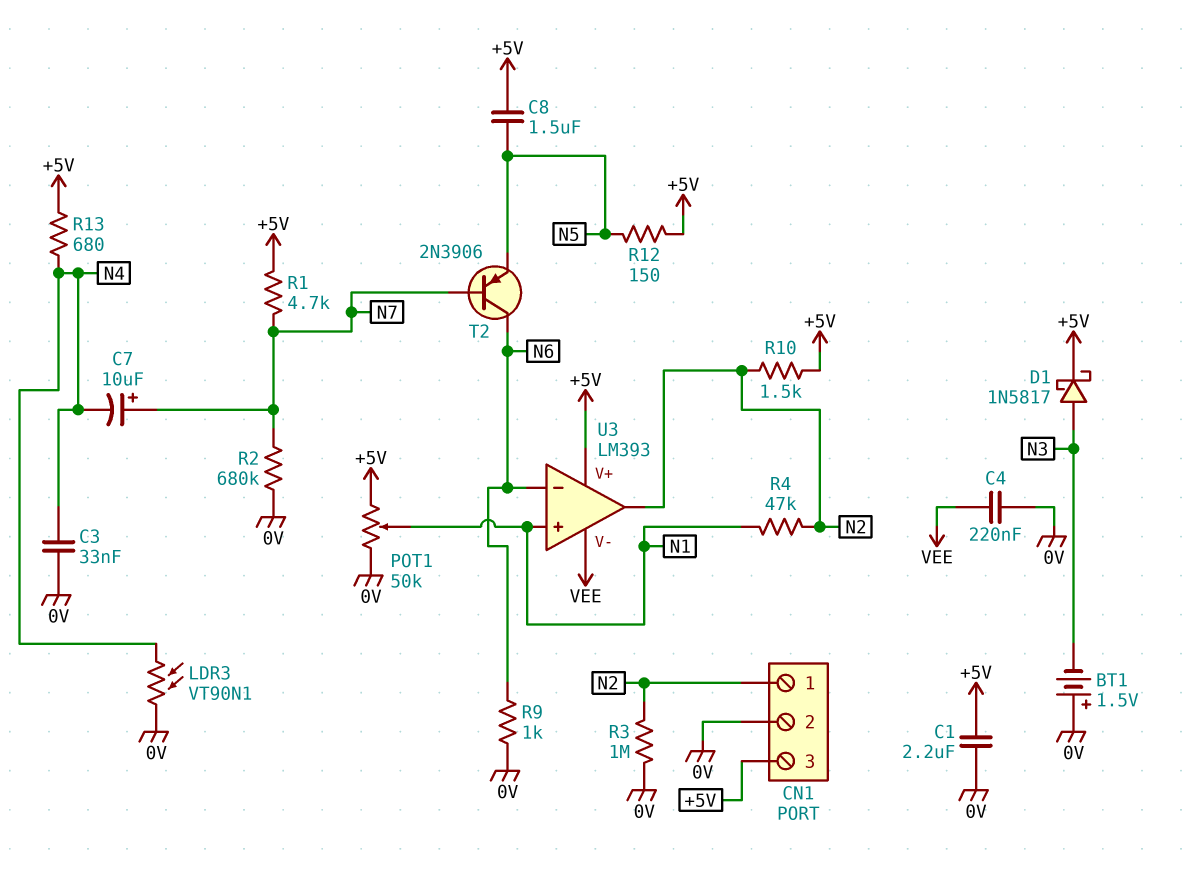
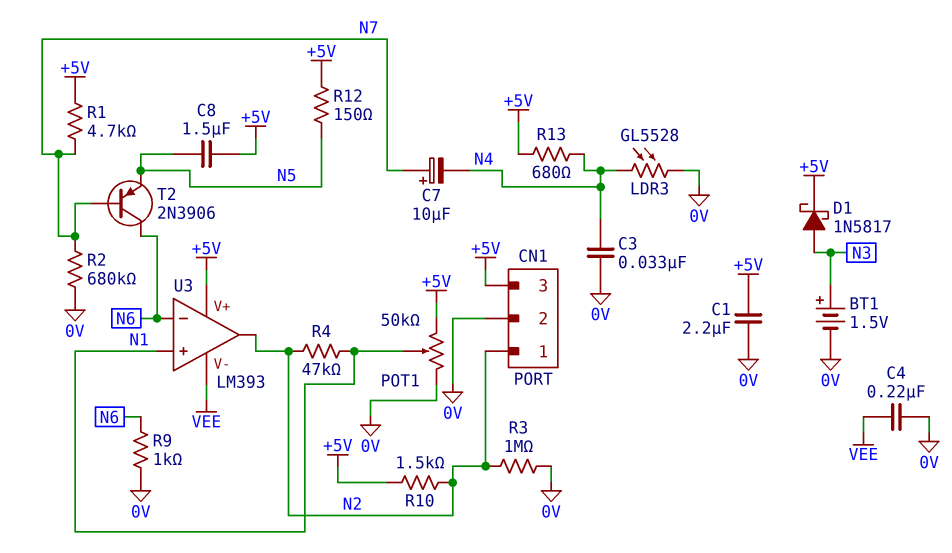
BT1: 1.5V (plus 0V, minus N3) -> 1.5V (plus N3, minus 0V)
LDR3: VT90N1 (0V, N4) -> GL5528 (0V, N4)

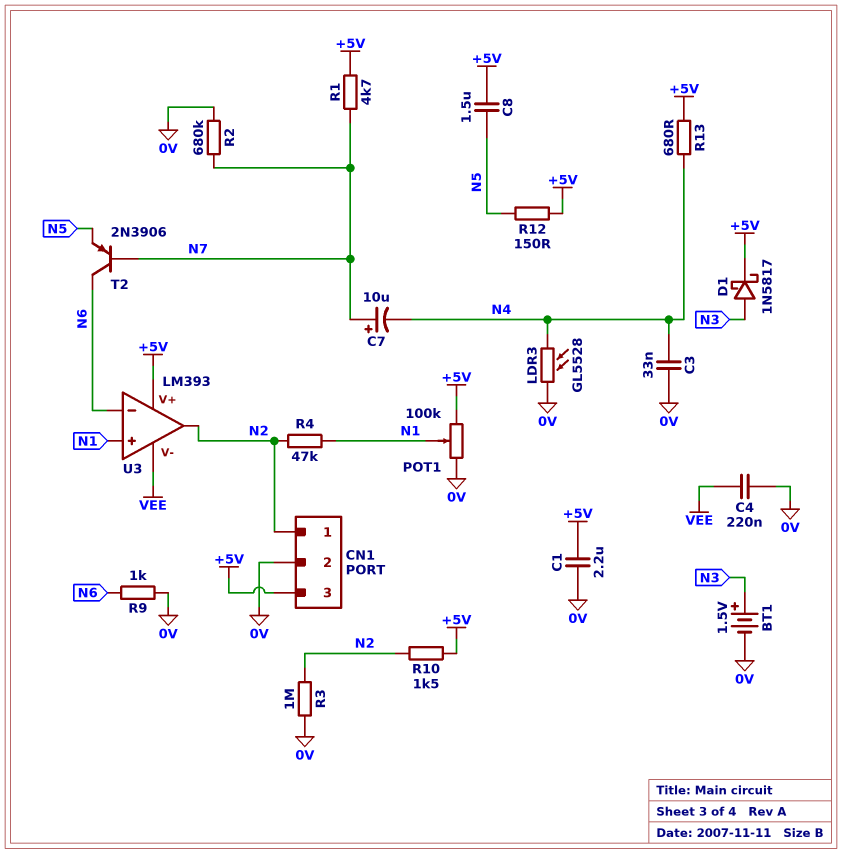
POT1: 50k (+5V, 0V, wiper N1) -> 100k (+5V, 0V, wiper N1)

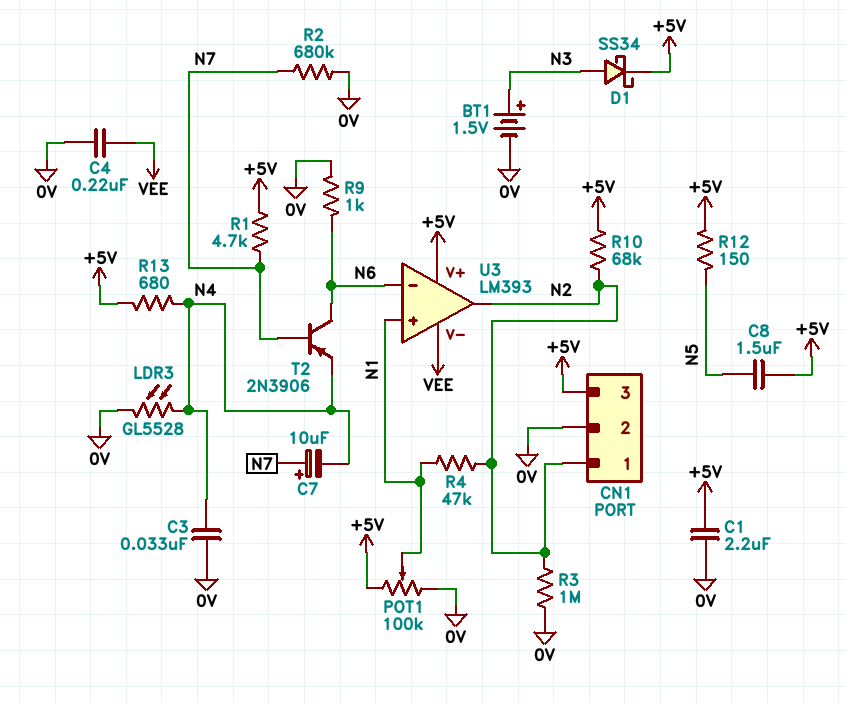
D1: schottky 1N5817 (A N3, K +5V) -> schottky SS34 (A N3, K +5V)
R10: 1.5k (+5V, N2) -> 68k (+5V, N2)
T2: PNP 2N3906 (B N7, C N6, E N5) -> PNP 2N3906 (B N7, C N6, E N4)

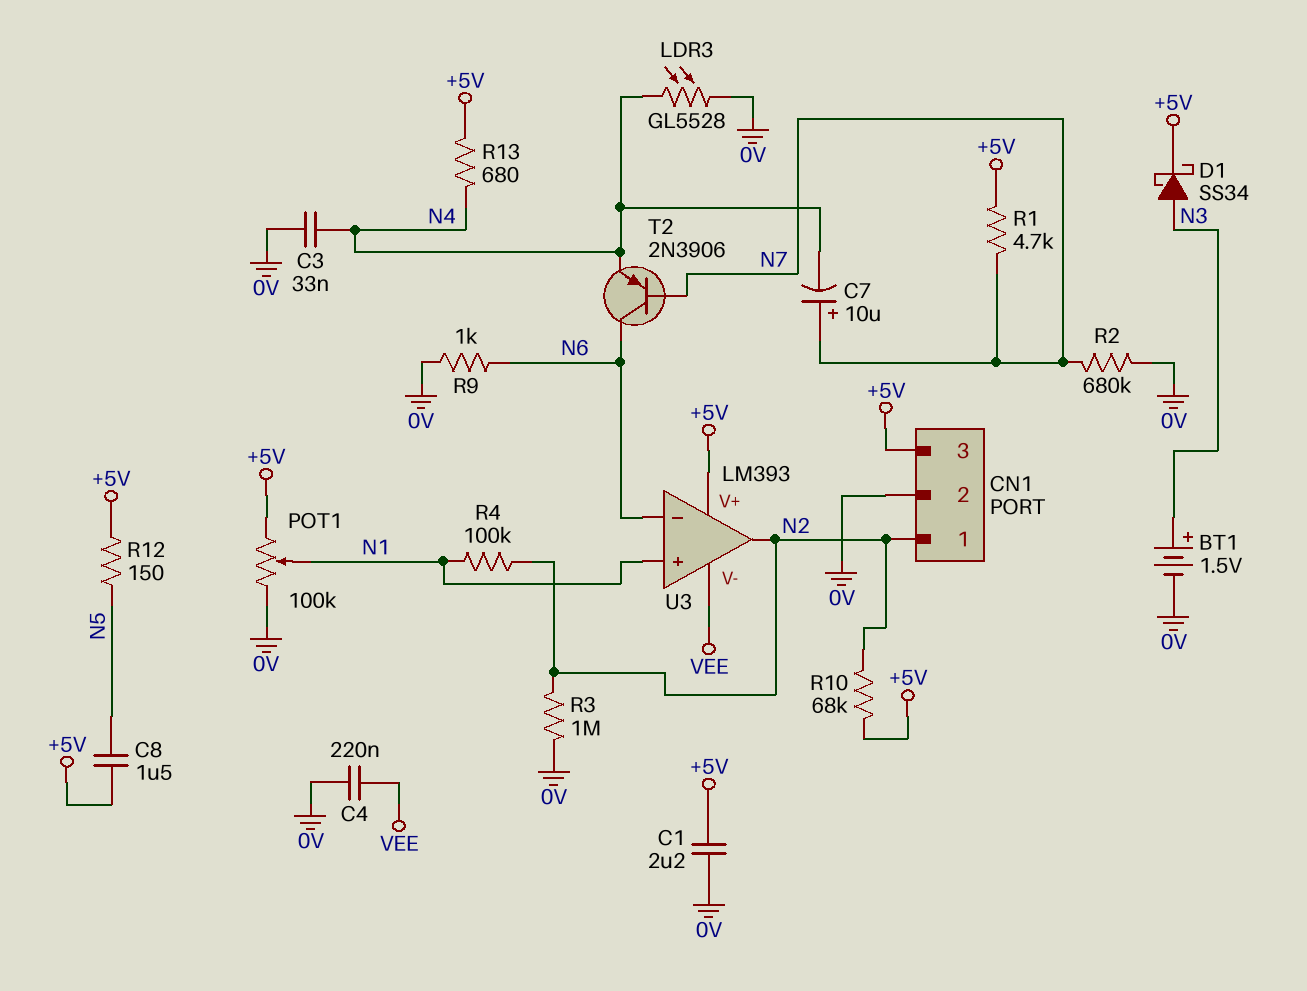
R4: 47k (N1, N2) -> 100k (N1, N2)

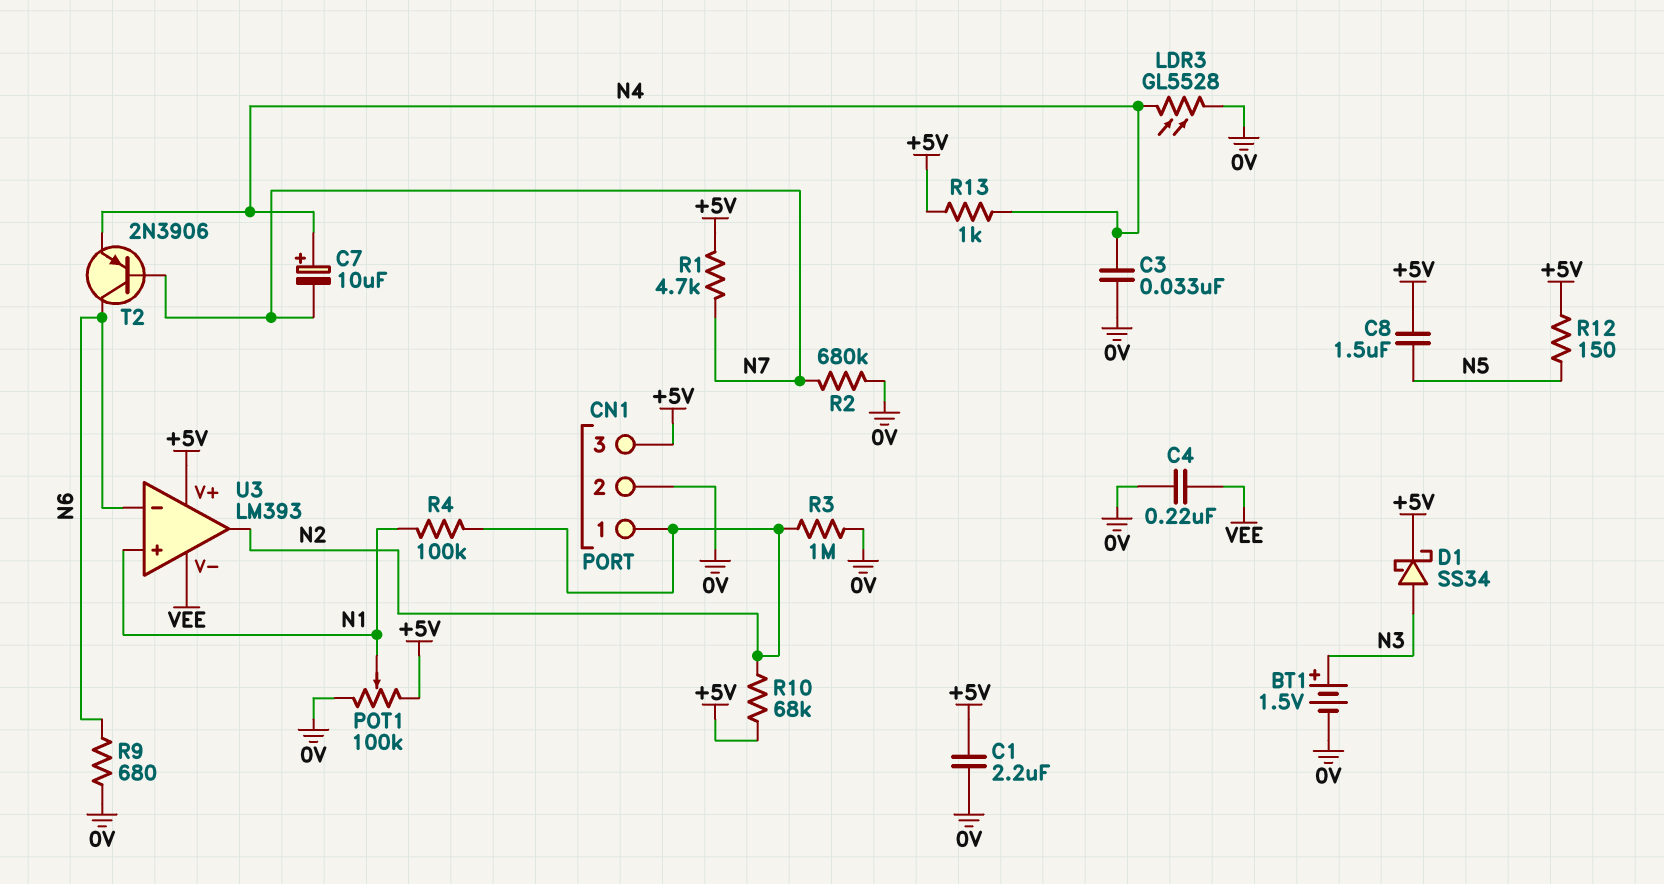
C7: 10uF (plus N7, minus N4) -> 10uF (plus N4, minus N7)
R9: 1k (0V, N6) -> 680 (0V, N6)
R13: 680 (+5V, N4) -> 1k (+5V, N4)

